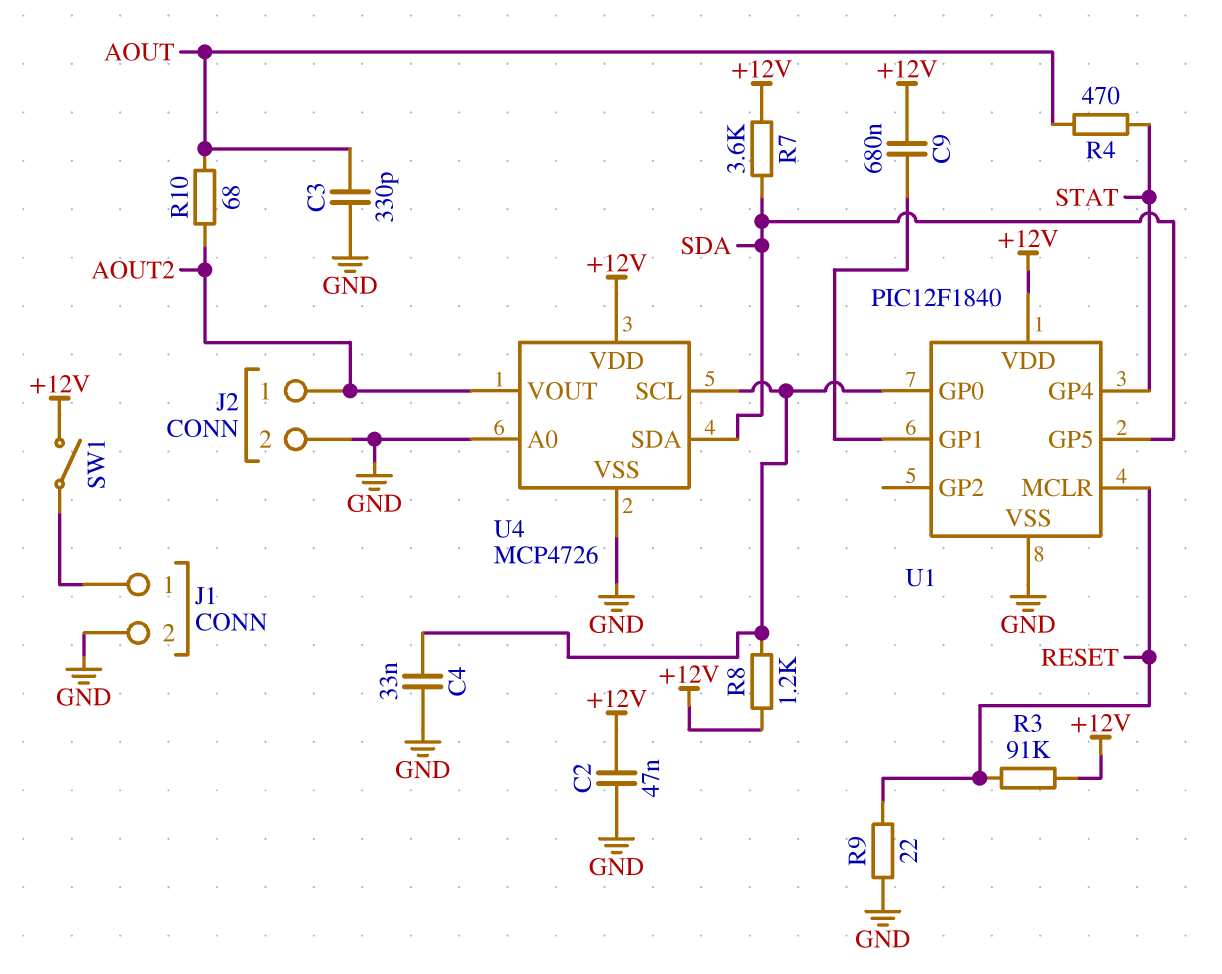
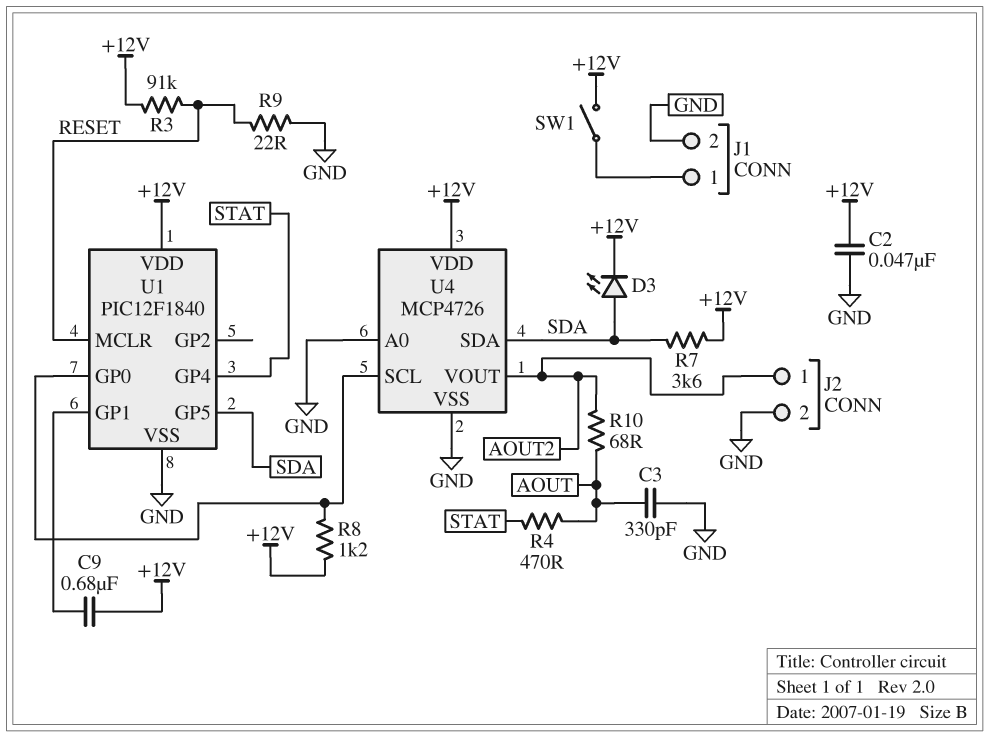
C4: 33nF (GND, U1/GP0) -> none
D3: none -> LED (A SDA, K +12V)

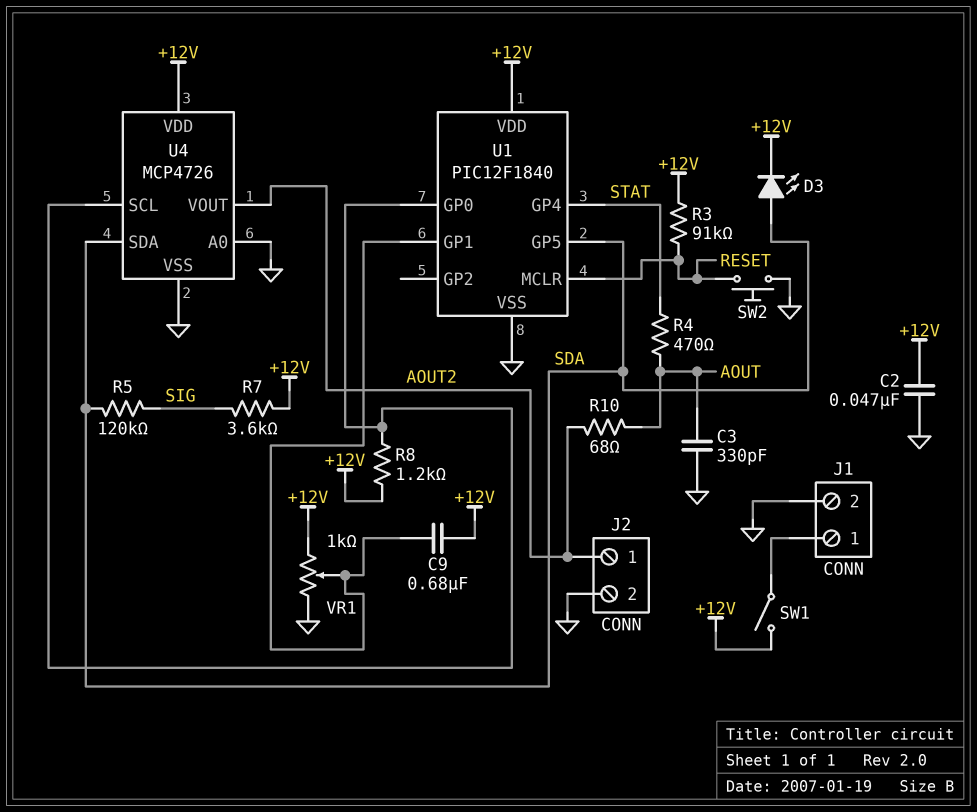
R5: none -> 120k (SDA, SIG)
R7: 3.6k (+12V, SDA) -> 3.6k (+12V, SIG)
R9: 22 (GND, RESET) -> none
SW2: none -> button (GND, RESET)
VR1: none -> 1k (+12V, GND, wiper U1/GP1)

